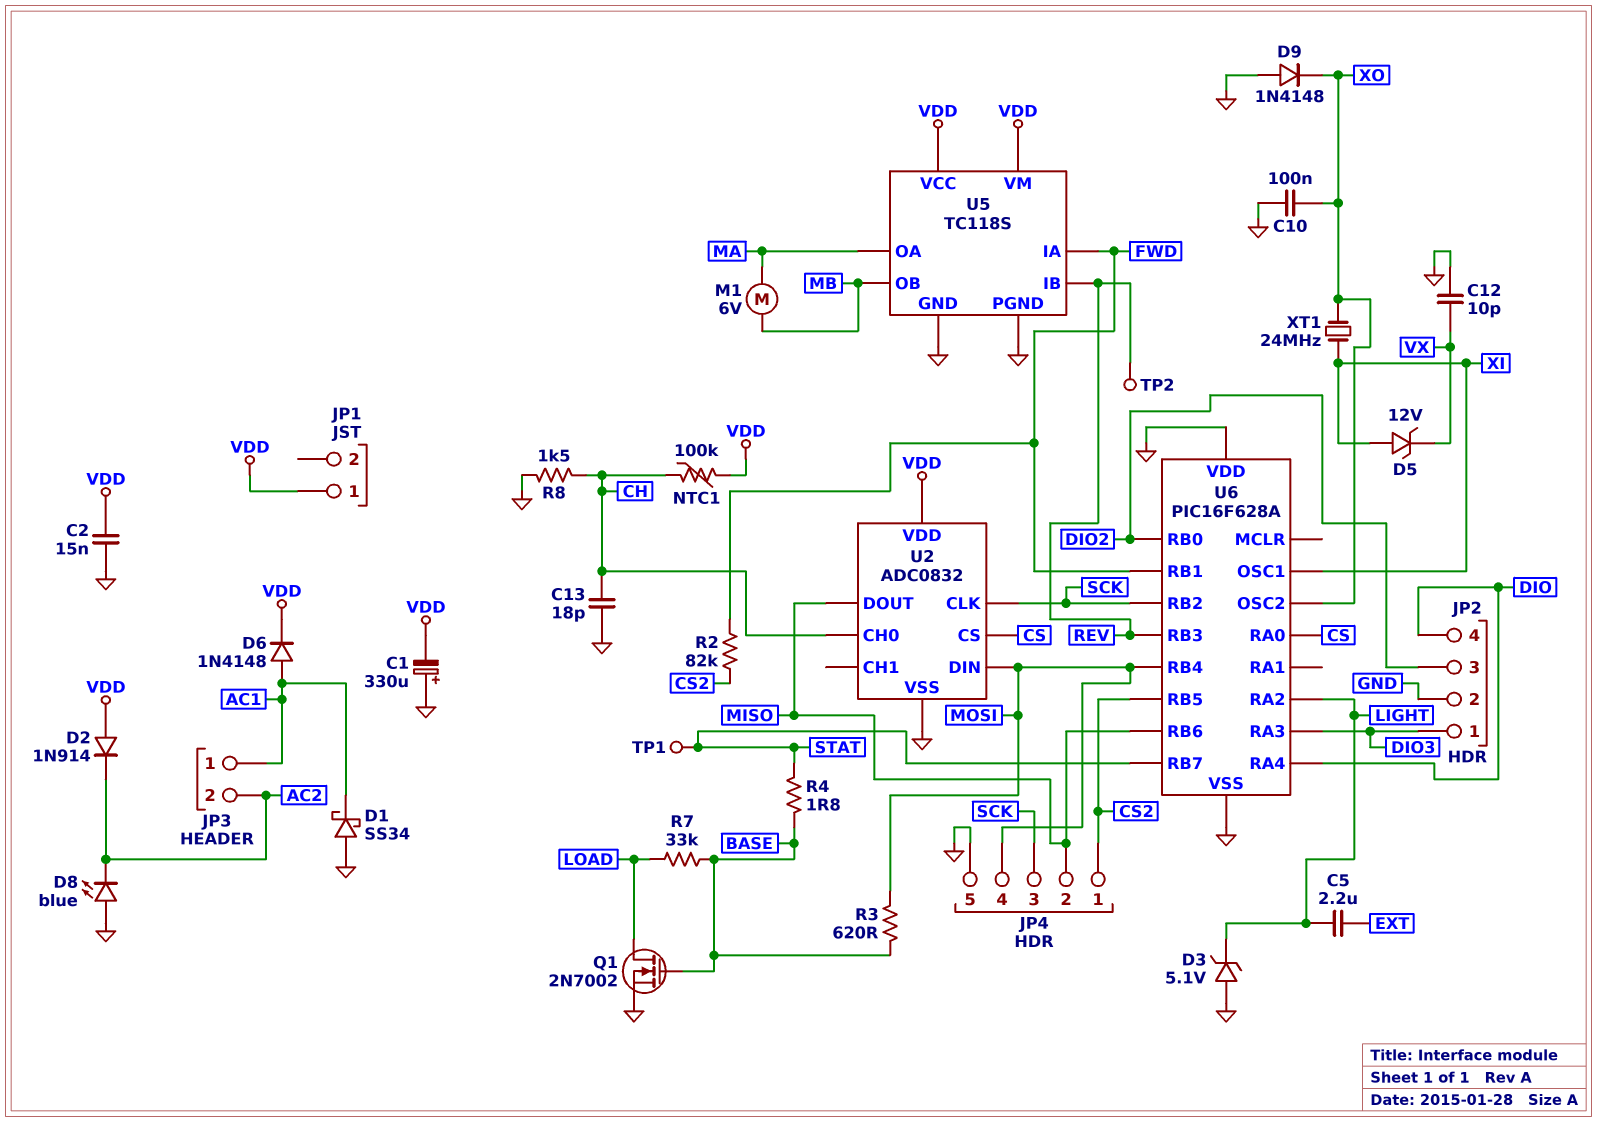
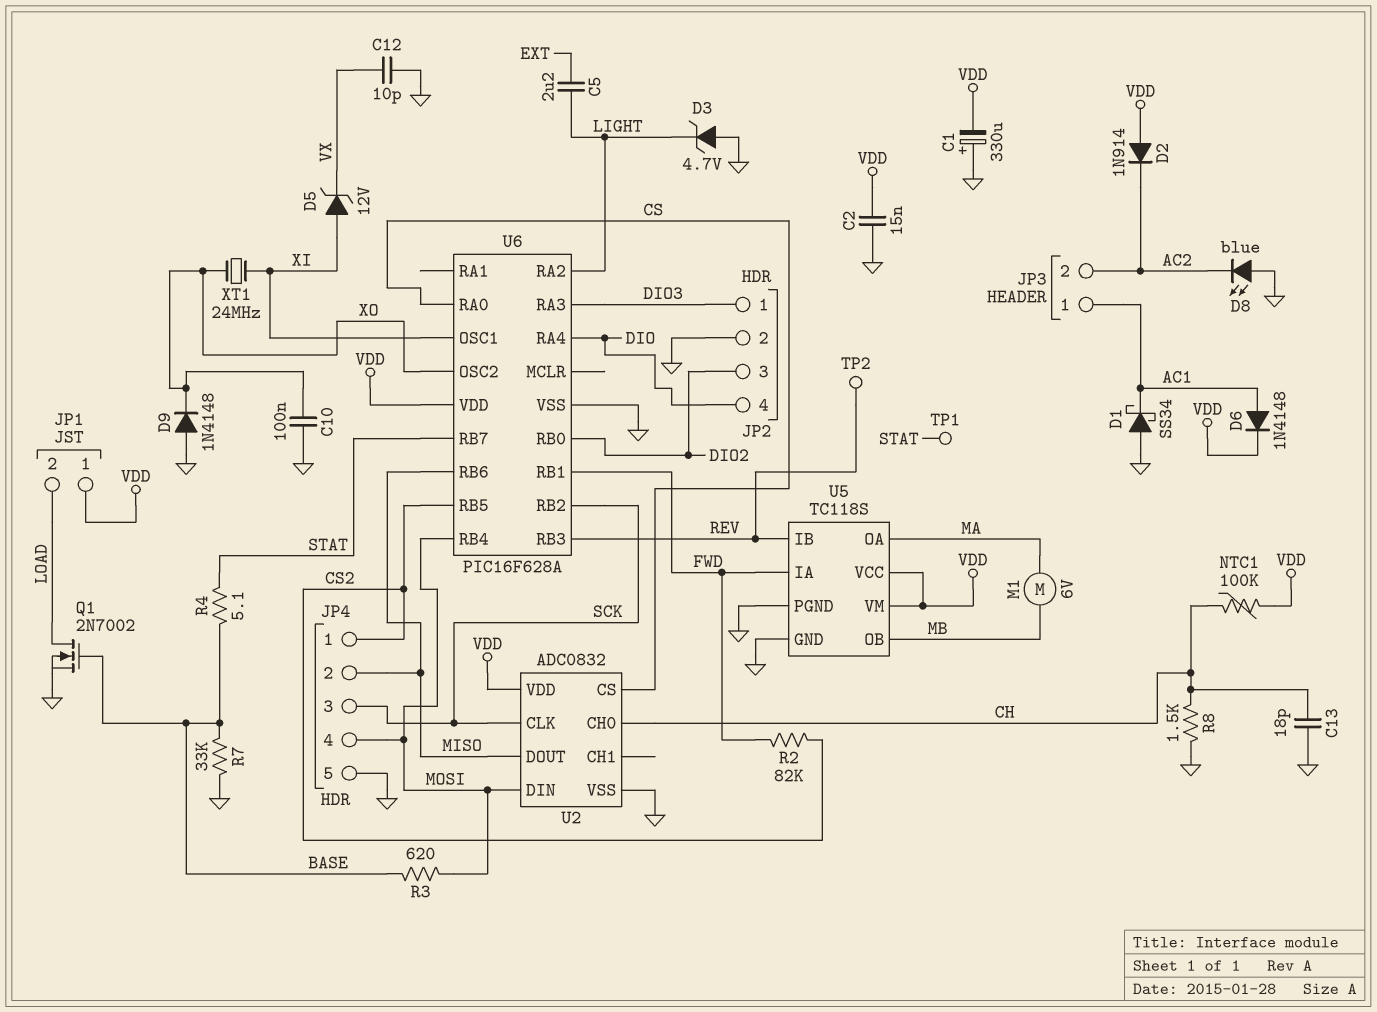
D3: zener 5.1V (A GND, K LIGHT) -> zener 4.7V (A GND, K LIGHT)
JP1 pin 2: none -> LOAD
R4: 1.8 (BASE, STAT) -> 5.1 (BASE, STAT)
R7: 33k (BASE, LOAD) -> 33k (BASE, GND)
U6 pin VDD: GND -> VDD

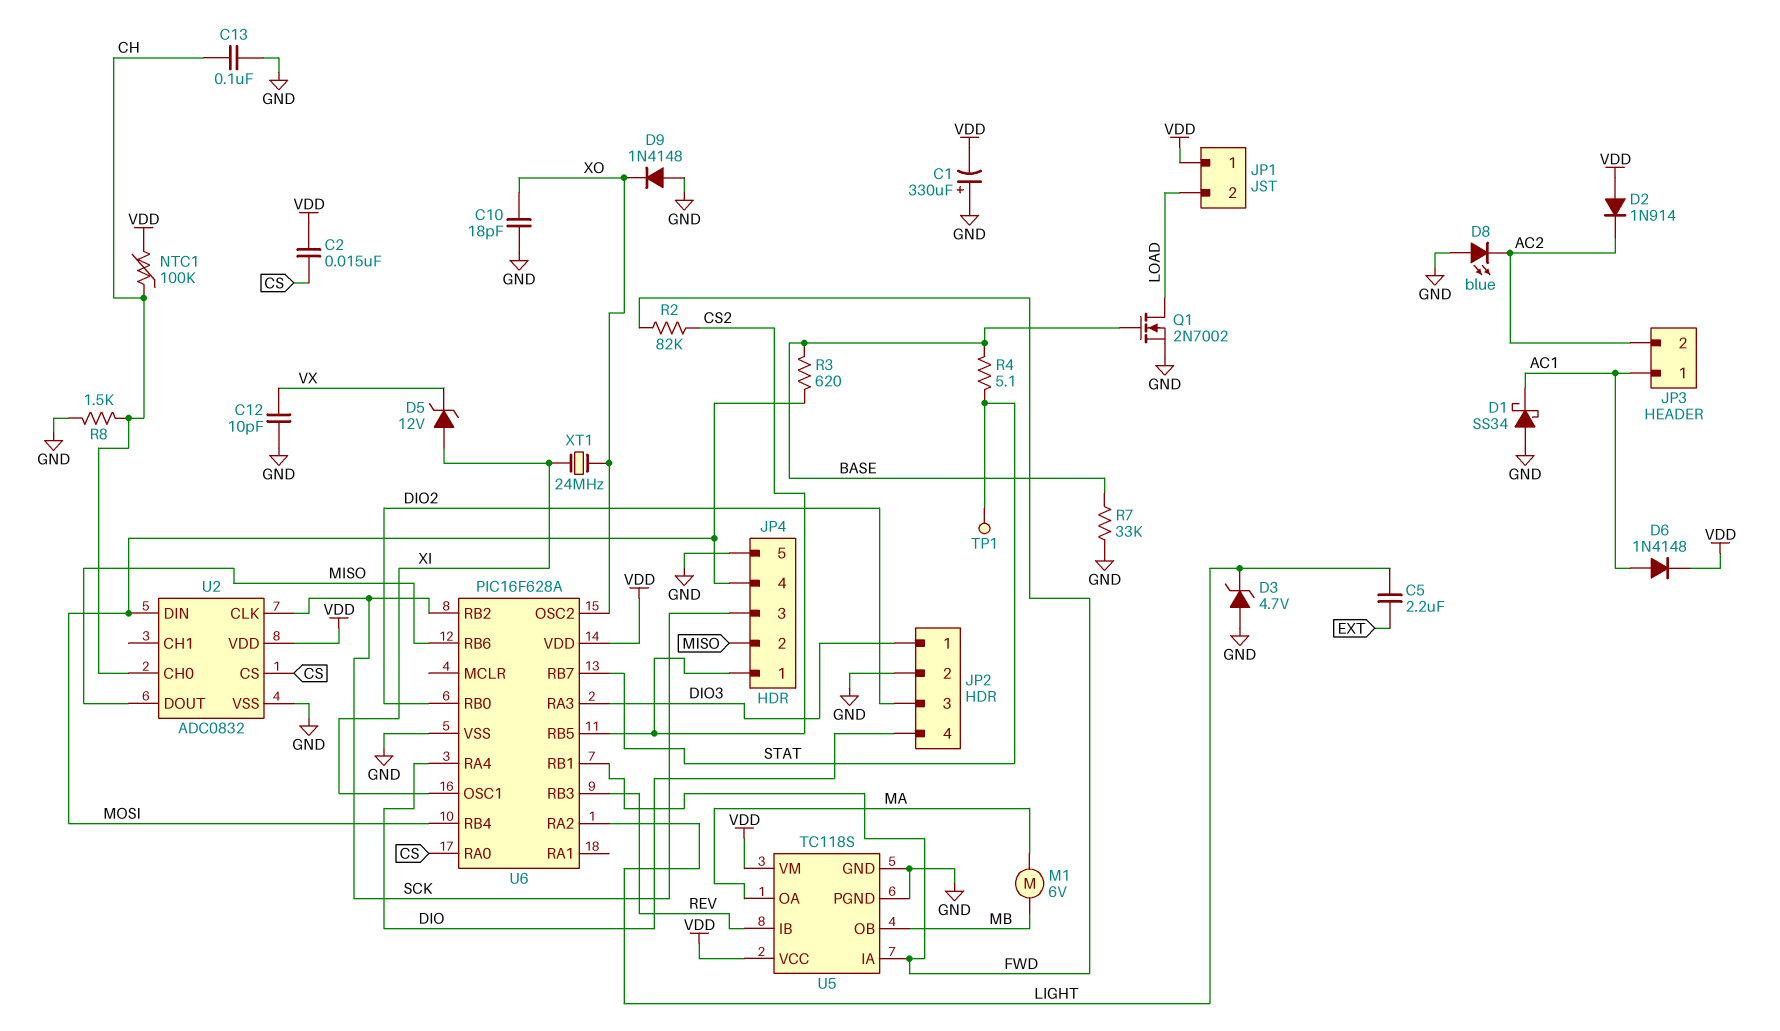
C2: 15nF (GND, VDD) -> 15nF (CS, VDD)
C10: 100nF (GND, XO) -> 18pF (GND, XO)
C13: 18pF (CH, GND) -> 100nF (CH, GND)
TP2: test point (REV) -> none

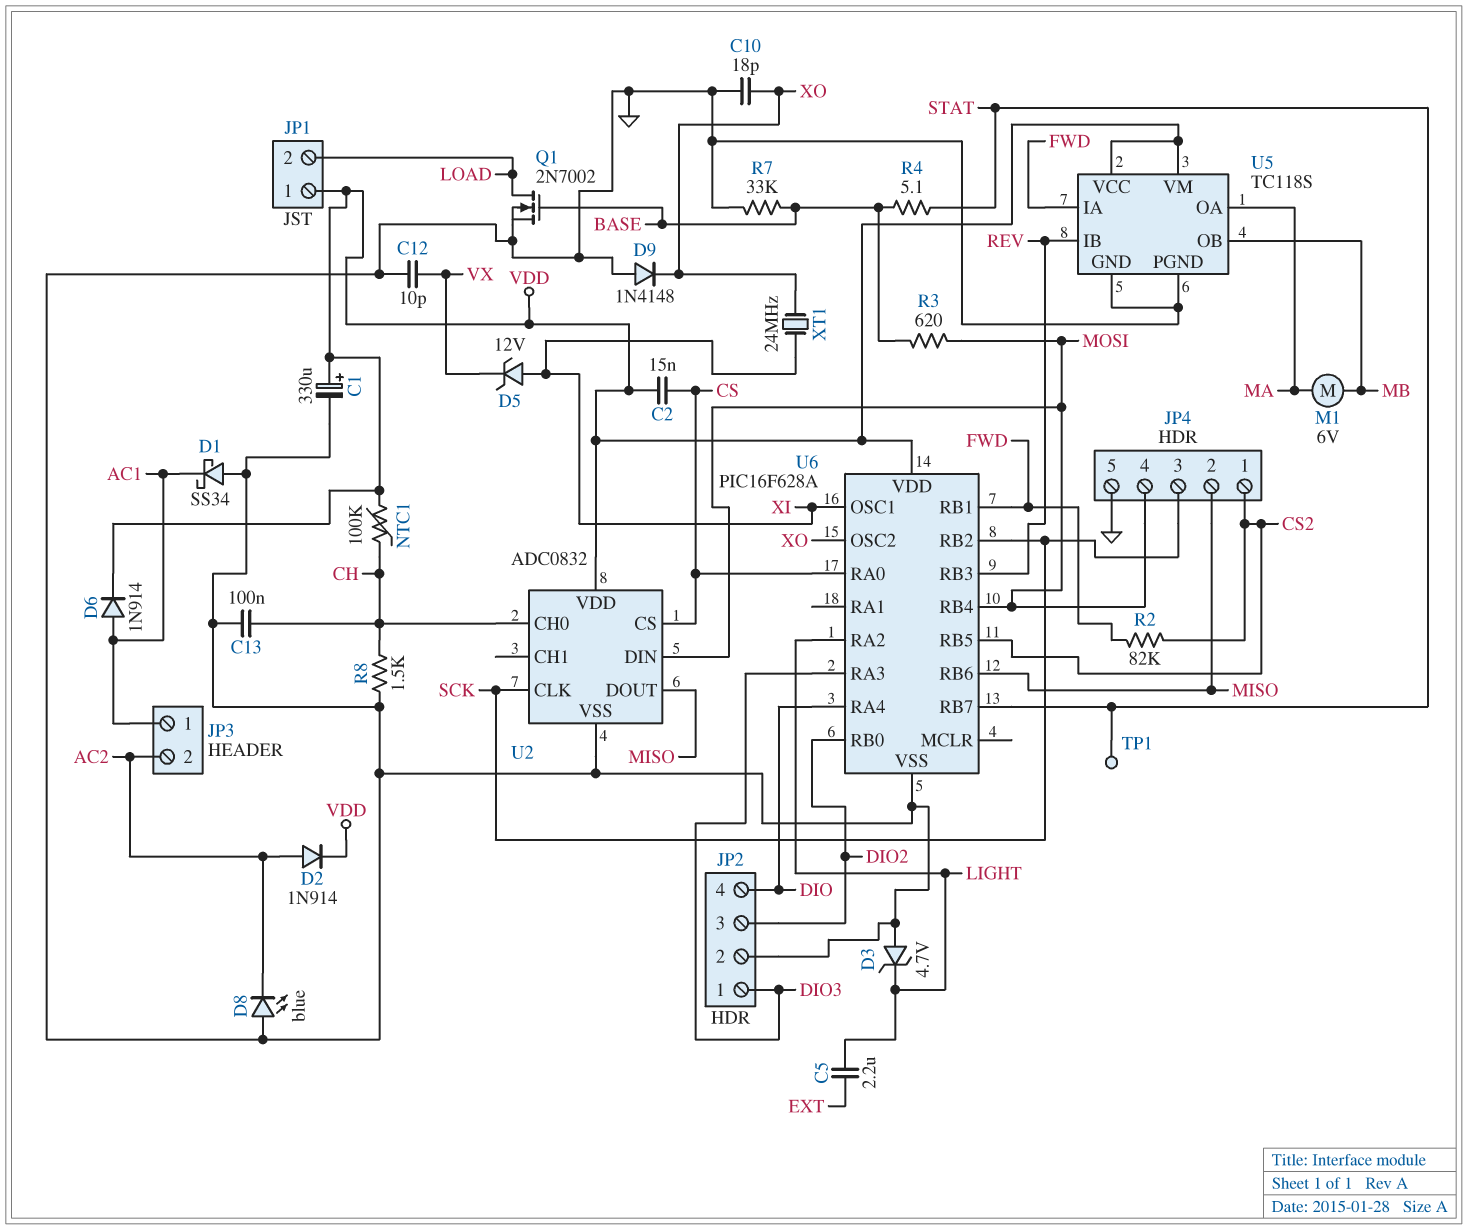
C1: 330uF (plus GND, minus VDD) -> 330uF (plus VDD, minus GND)
D2: diode 1N914 (A VDD, K AC2) -> diode 1N914 (A AC2, K VDD)
D6: diode 1N4148 (A AC1, K VDD) -> diode 1N914 (A AC1, K VDD)

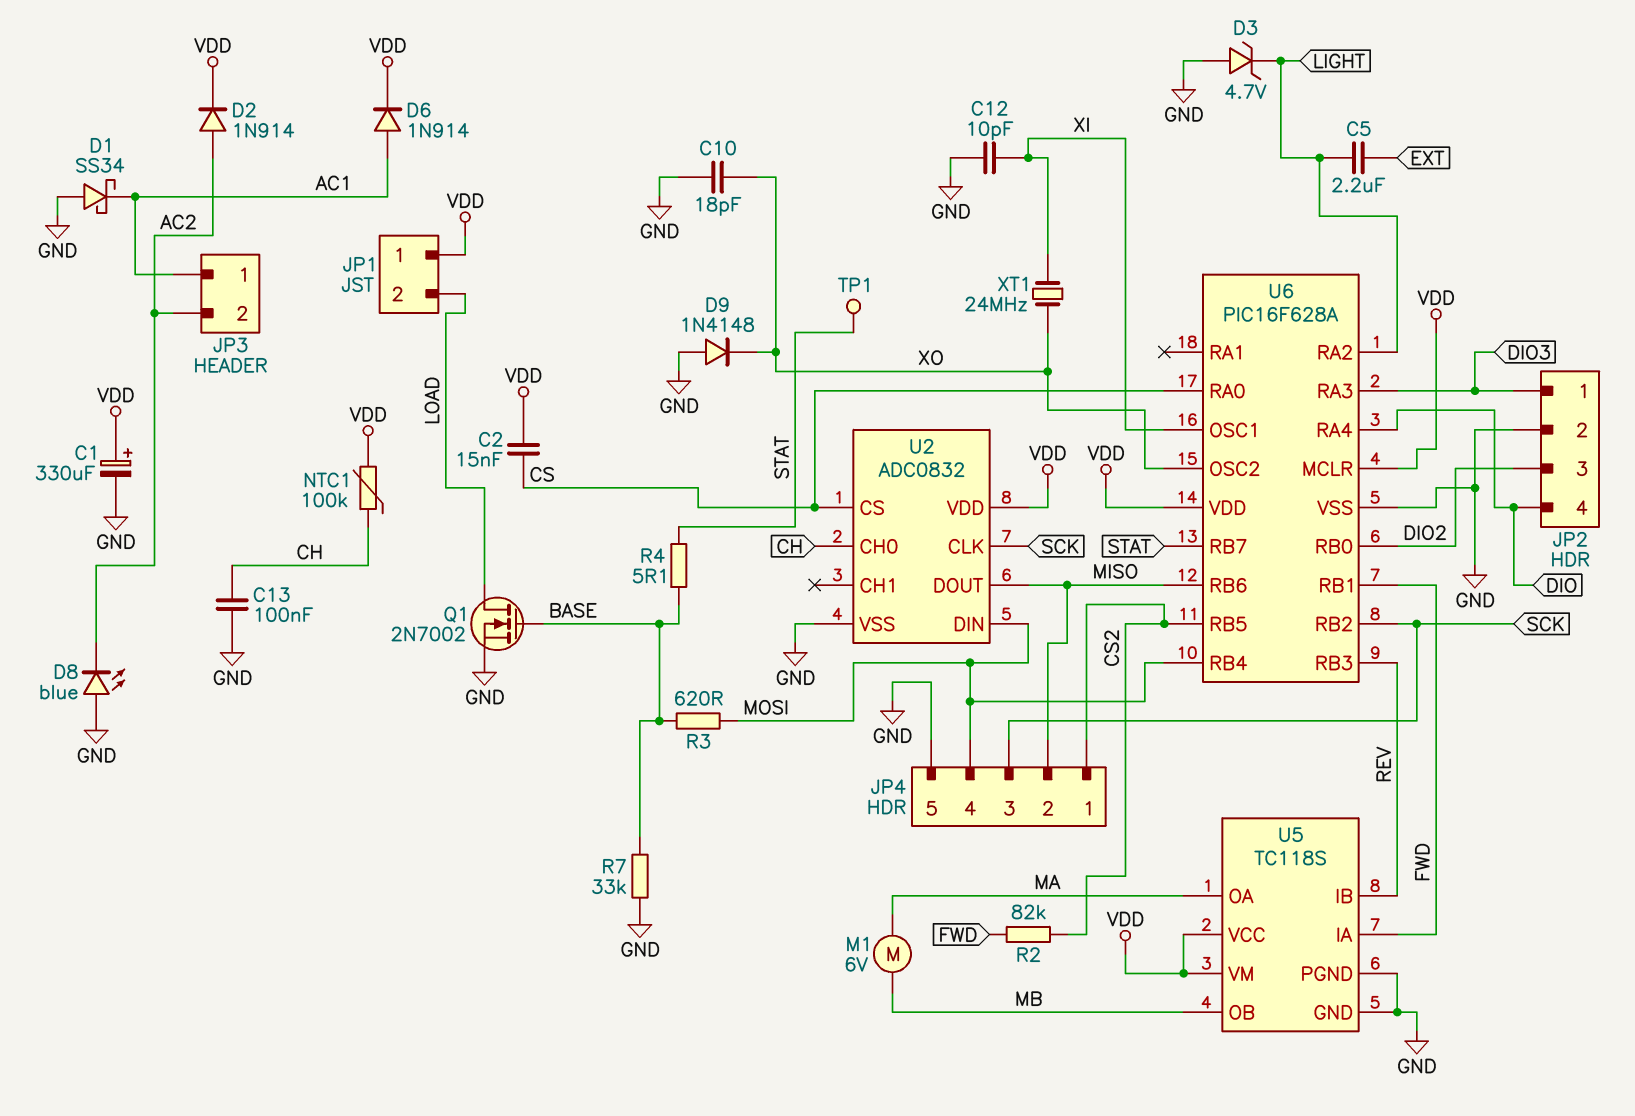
C12: 10pF (GND, VX) -> 10pF (GND, XI)
D5: zener 12V (A XI, K VX) -> none
R8: 1.5k (CH, GND) -> none
U6 pin MCLR: none -> VDD

